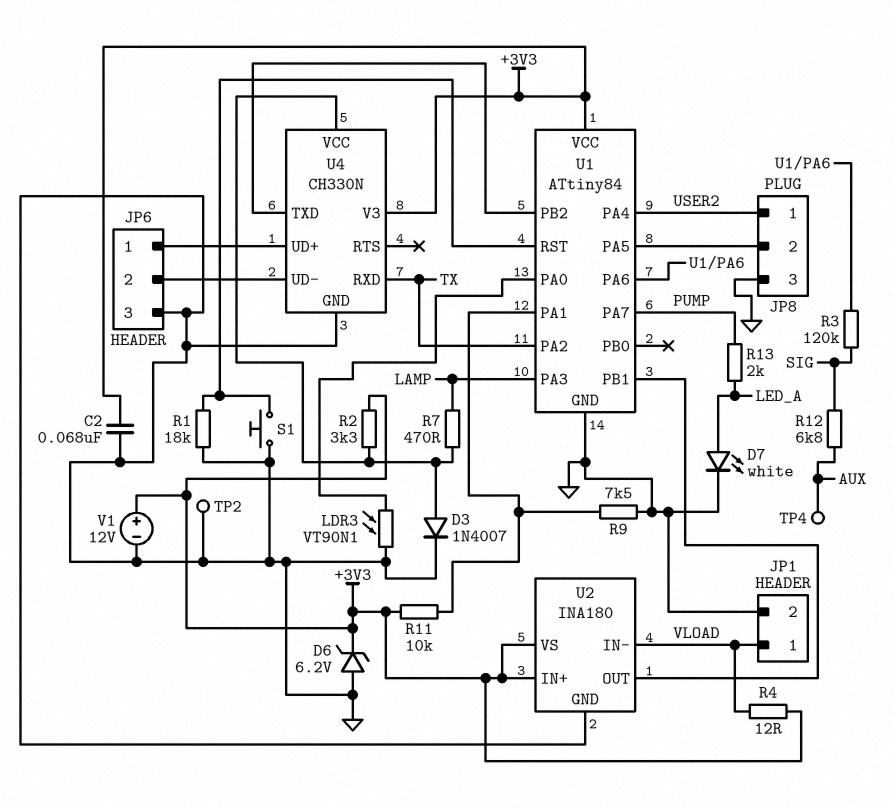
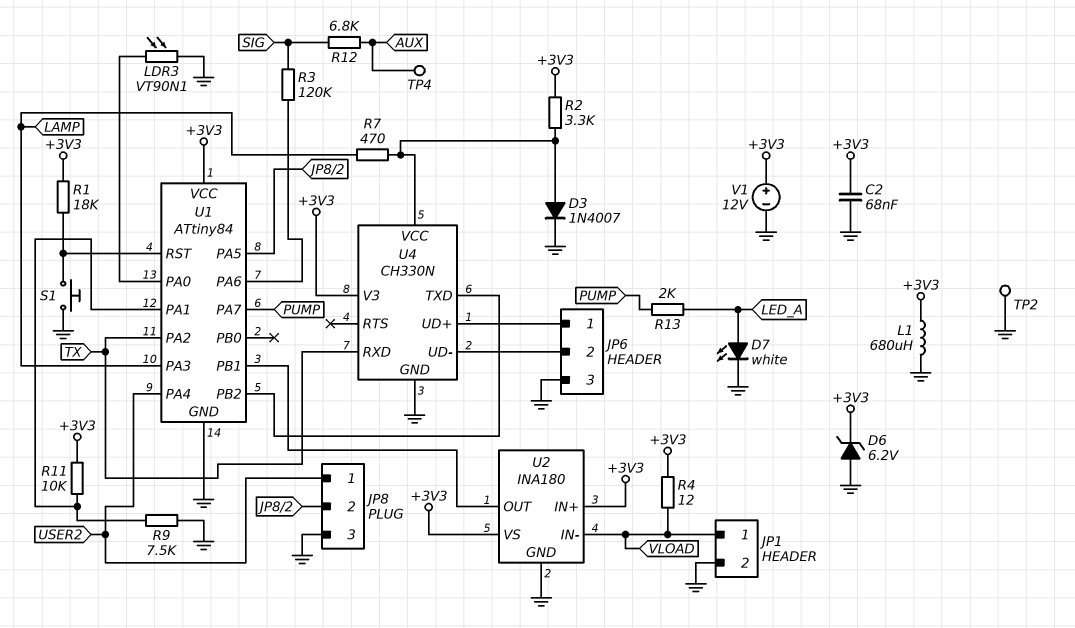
L1: none -> 680uH (+3V3, GND)
R1: 18k (GND, U1/RST) -> 18k (+3V3, U1/RST)

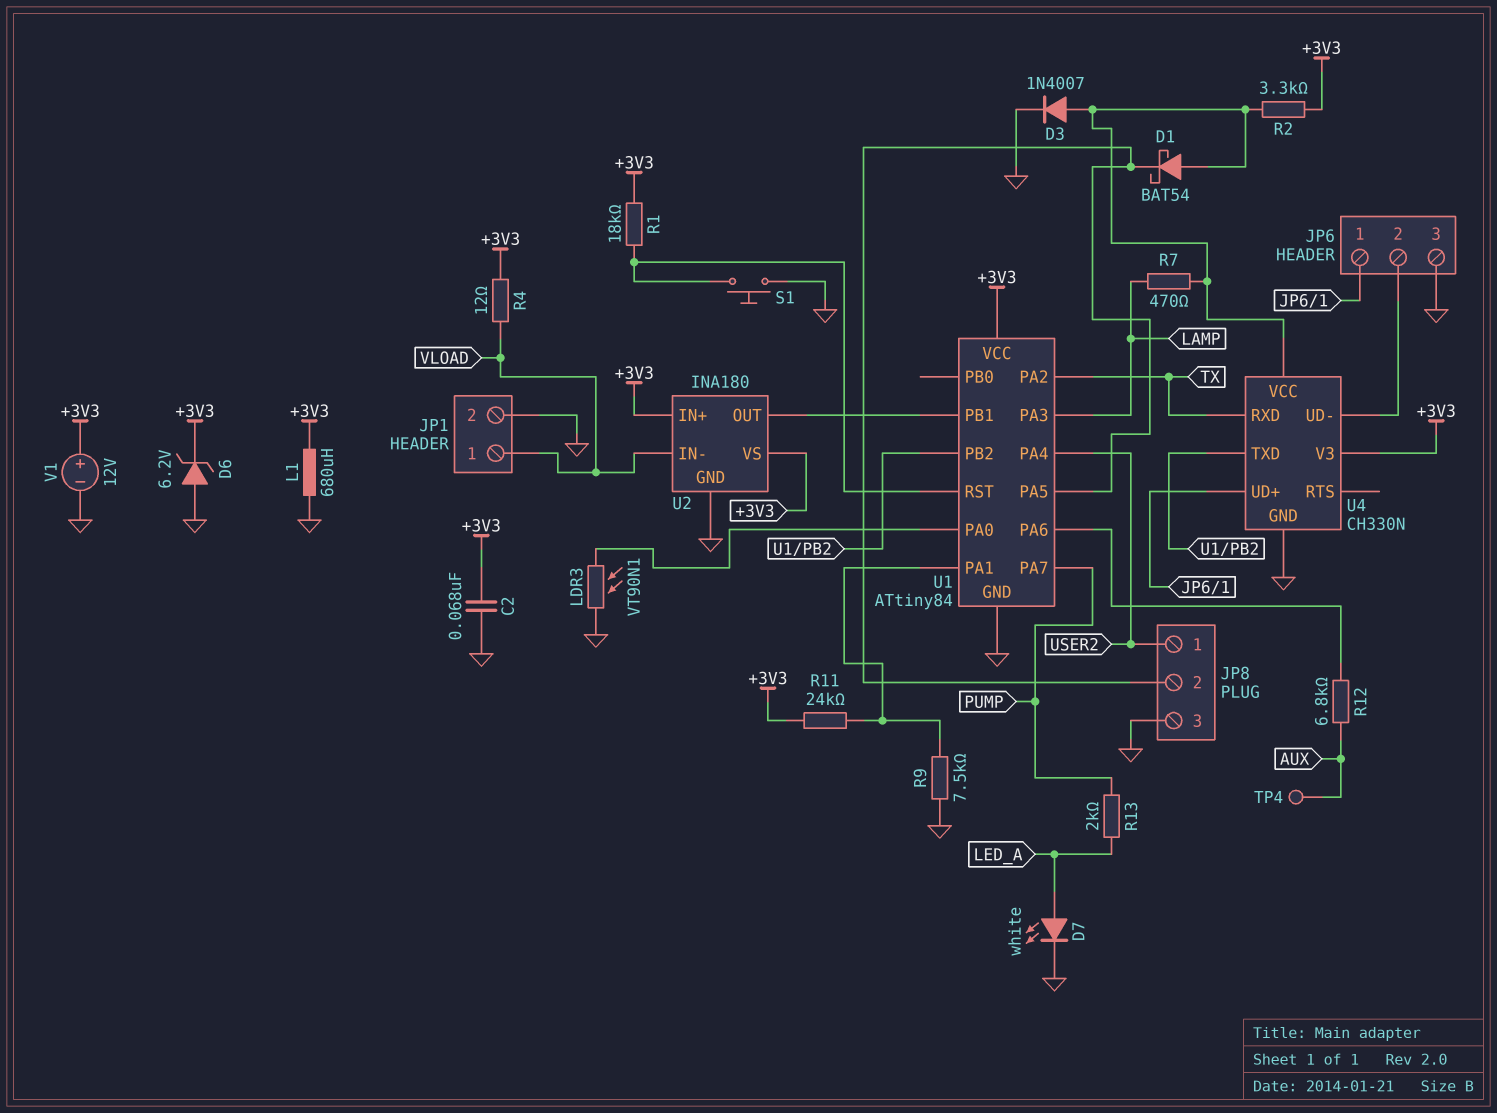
D1: none -> schottky BAT54 (A U4/VCC, K JP8/2)
R3: 120k (SIG, U1/PA6) -> none
R11: 10k (+3V3, U1/PA1) -> 24k (+3V3, U1/PA1)
R12: 6.8k (AUX, SIG) -> 6.8k (AUX, U1/PA6)
TP2: test point (GND) -> none

